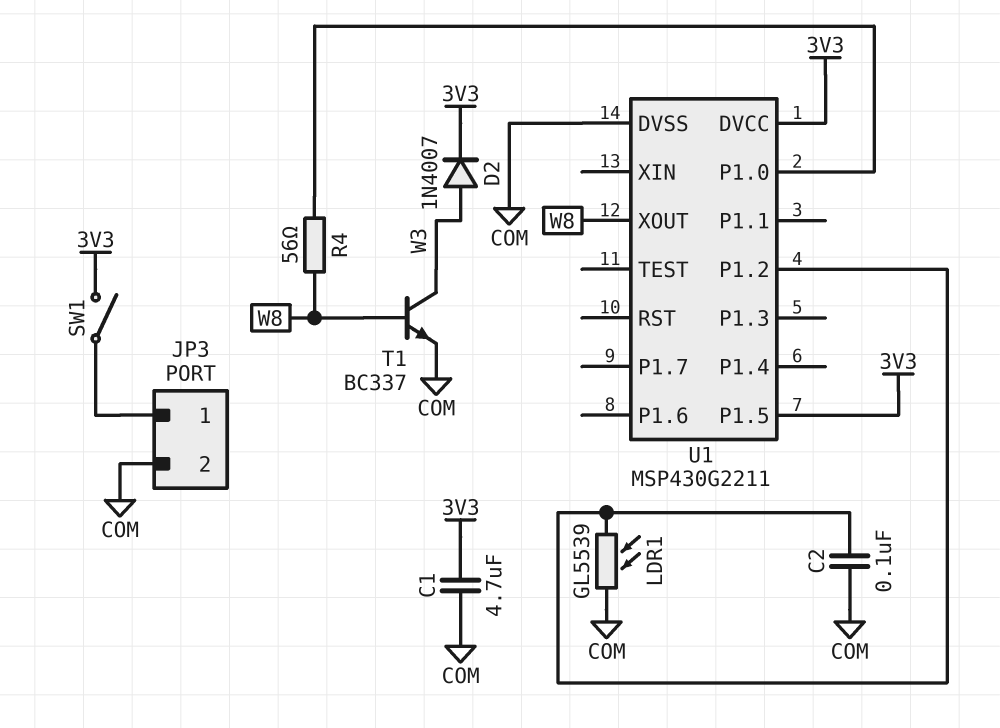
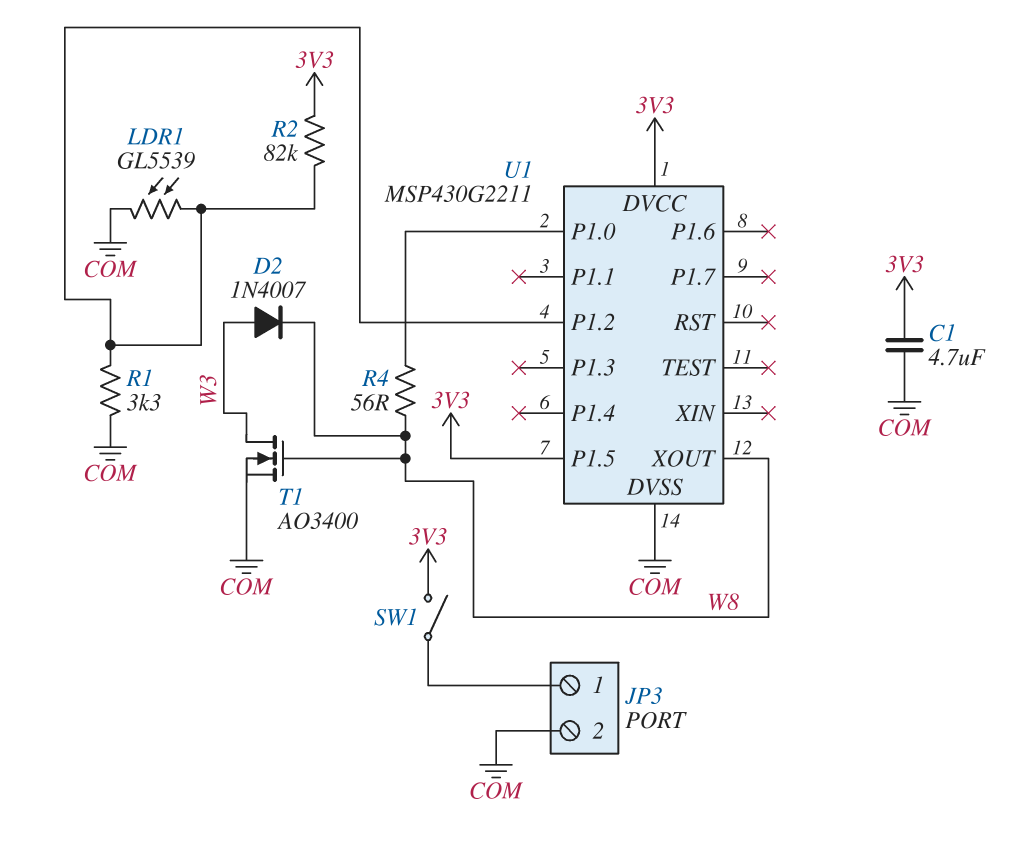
C2: 100nF (COM, U1/P1.2) -> none
D2: diode 1N4007 (A W3, K 3V3) -> diode 1N4007 (A W3, K W8)
R1: none -> 3.3k (COM, U1/P1.2)
R2: none -> 82k (3V3, U1/P1.2)
T1: NPN BC337 (B W8, C W3, E COM) -> NMOS AO3400 (G W8, D W3, S COM)

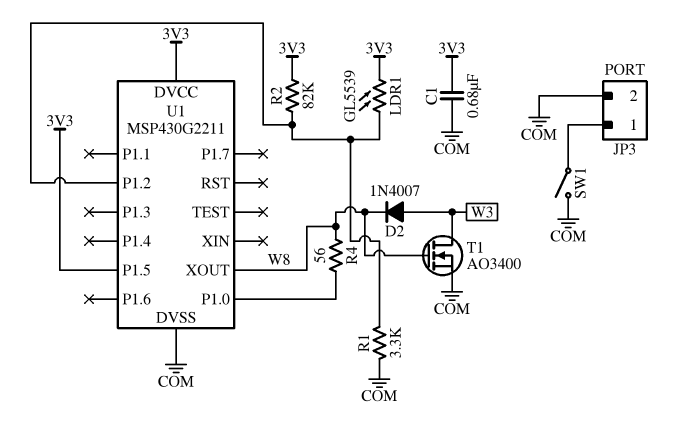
C1: 4.7uF (3V3, COM) -> 680nF (3V3, COM)
LDR1: GL5539 (COM, U1/P1.2) -> GL5539 (3V3, U1/P1.2)
SW1: switch (3V3, JP3/1) -> switch (COM, JP3/1)

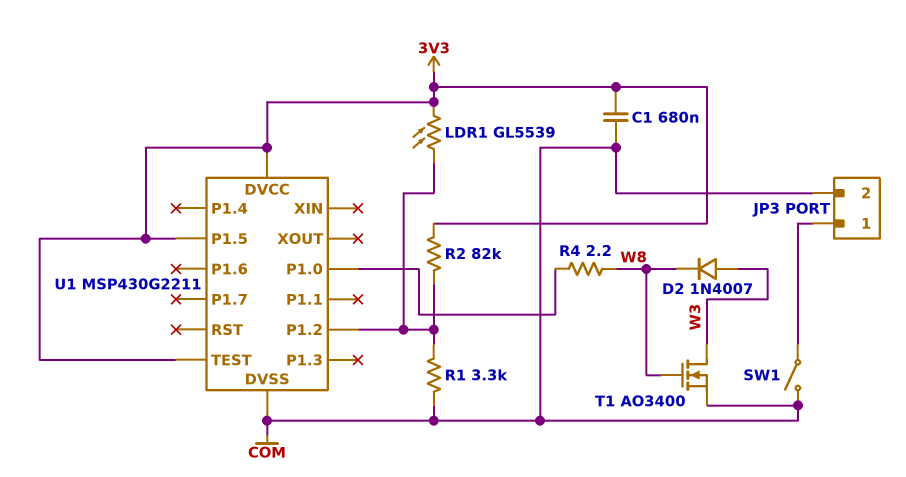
R4: 56 (U1/P1.0, W8) -> 2.2 (U1/P1.0, W8)
U1 pin TEST: none -> 3V3
U1 pin XOUT: W8 -> none

